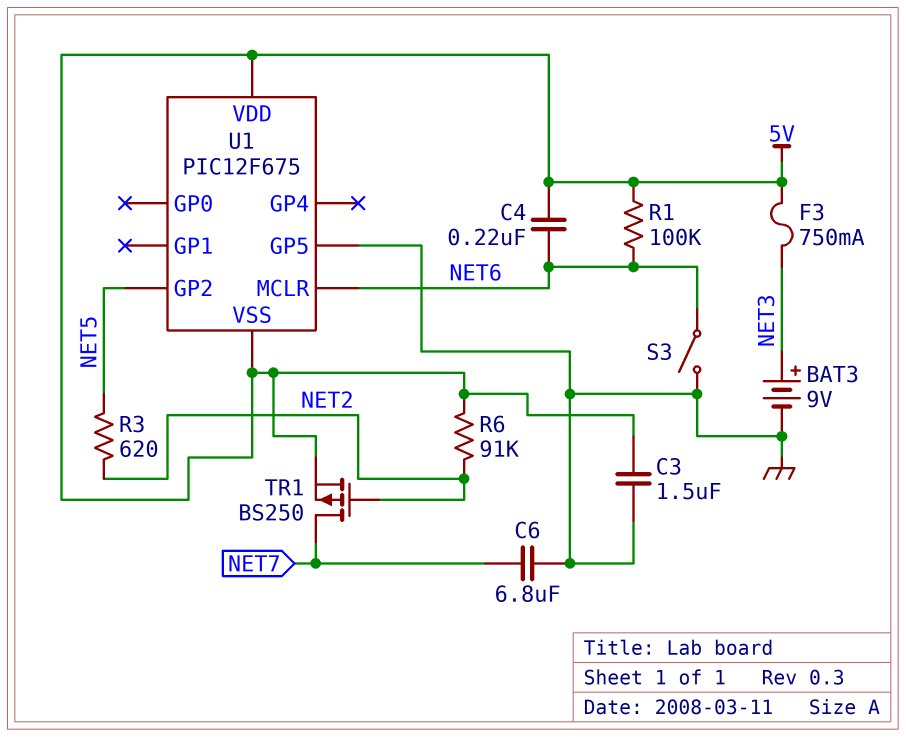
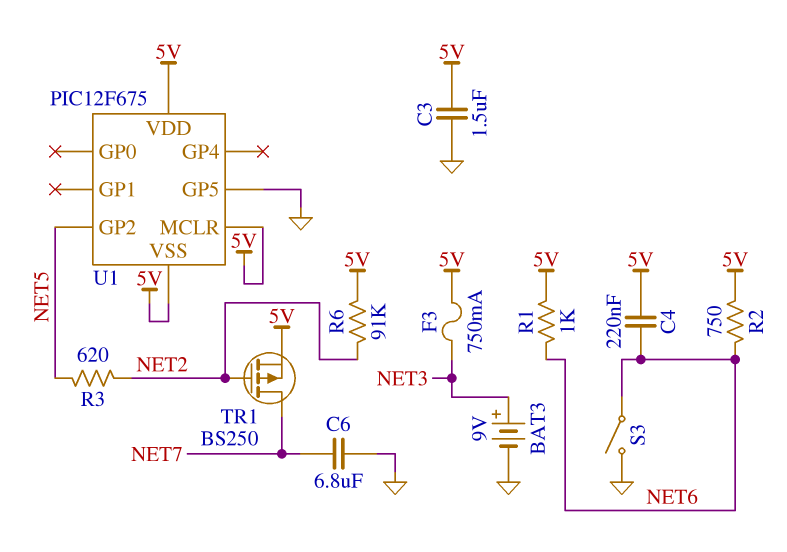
R1: 100k (5V, NET6) -> 1k (5V, NET6)
R2: none -> 750 (5V, NET6)
U1 pin MCLR: NET6 -> 5V

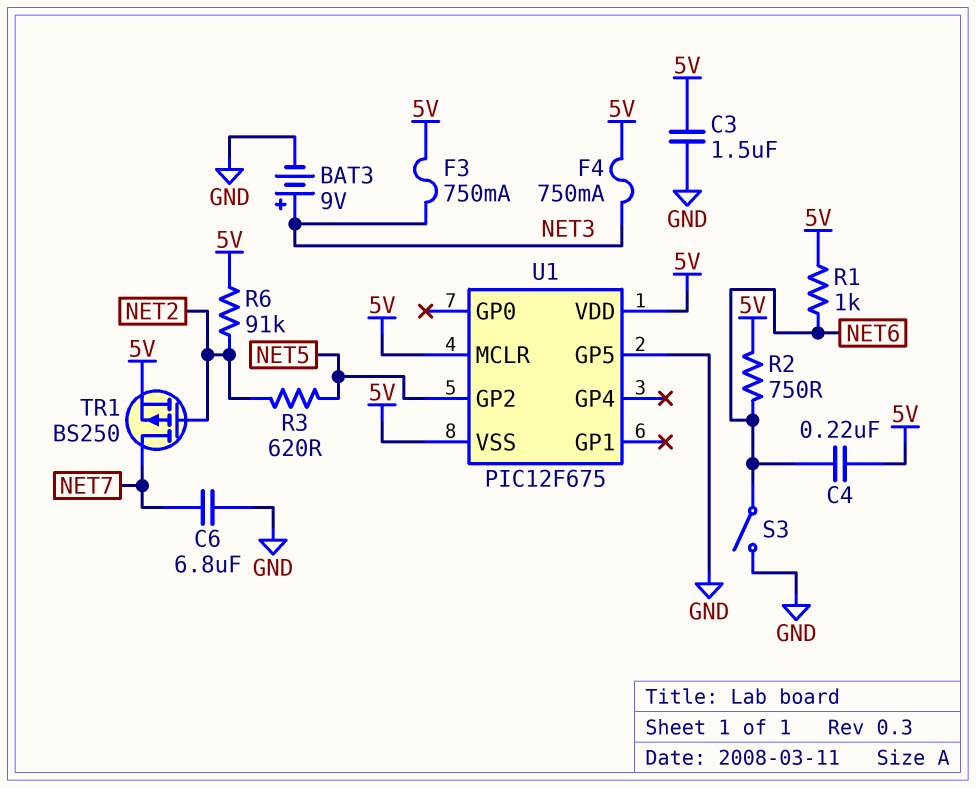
F4: none -> 750mA (5V, NET3)

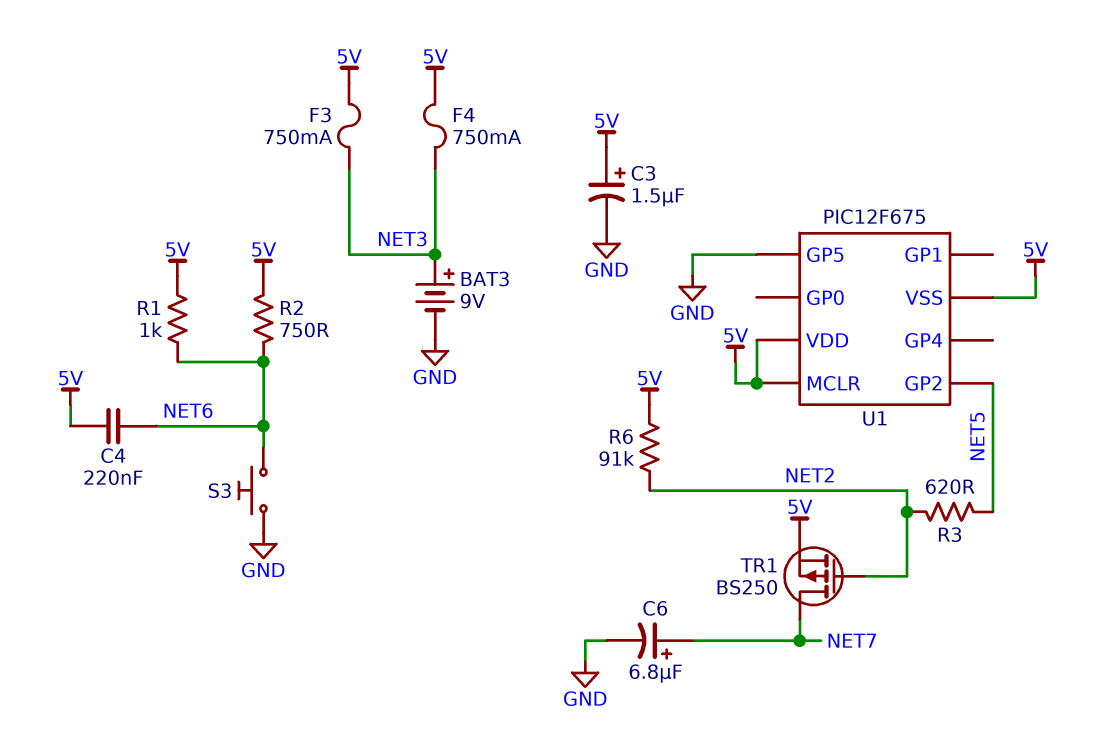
C3: 1.5uF (5V, GND) -> 1.5uF (plus 5V, minus GND)
C6: 6.8uF (GND, NET7) -> 6.8uF (plus NET7, minus GND)
S3: switch (GND, NET6) -> button (GND, NET6)

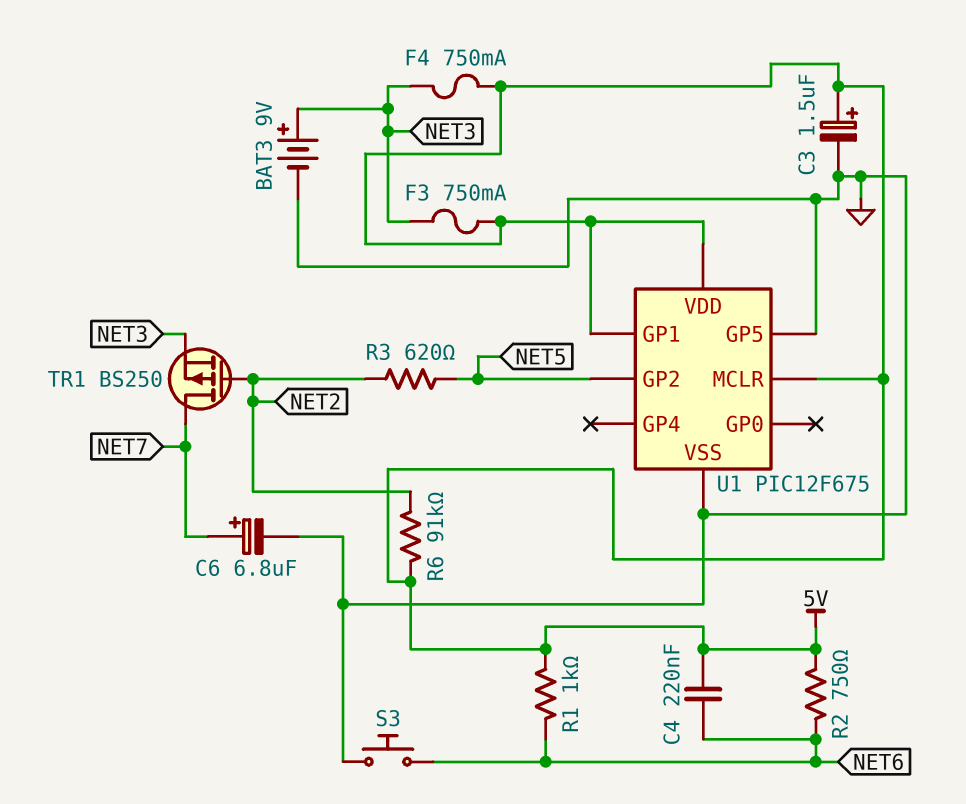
TR1: PMOS BS250 (G NET2, D NET7, S 5V) -> PMOS BS250 (G NET2, D NET7, S NET3)
U1 pin GP1: none -> 5V
U1 pin VSS: 5V -> GND

